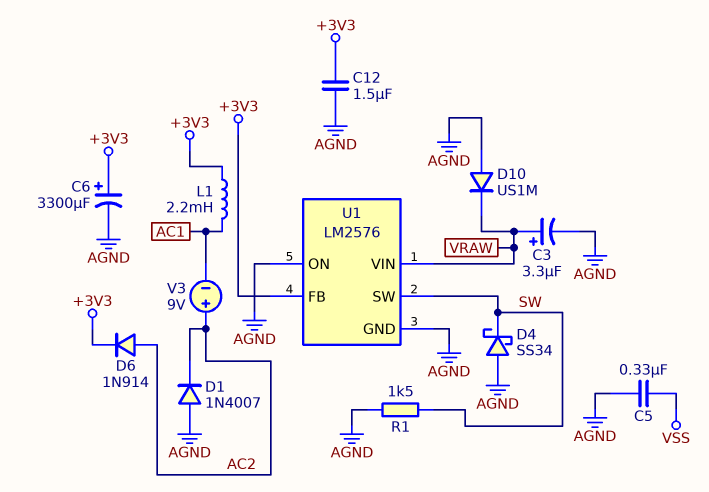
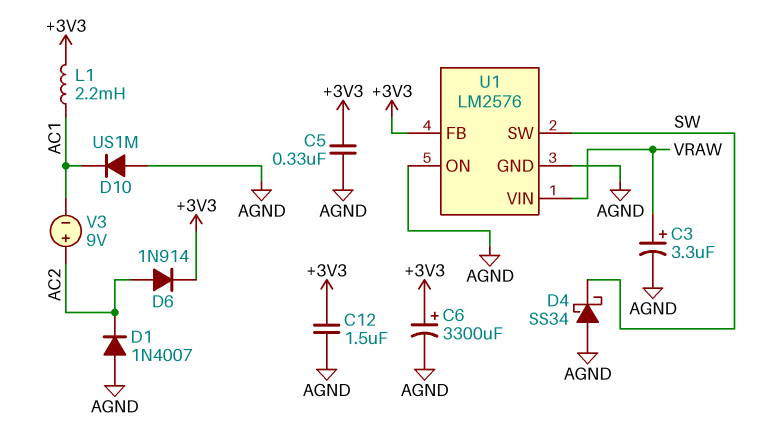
C5: 330nF (AGND, VSS) -> 330nF (+3V3, AGND)
D10: diode US1M (A AGND, K VRAW) -> diode US1M (A AGND, K AC1)
R1: 1.5k (AGND, SW) -> none

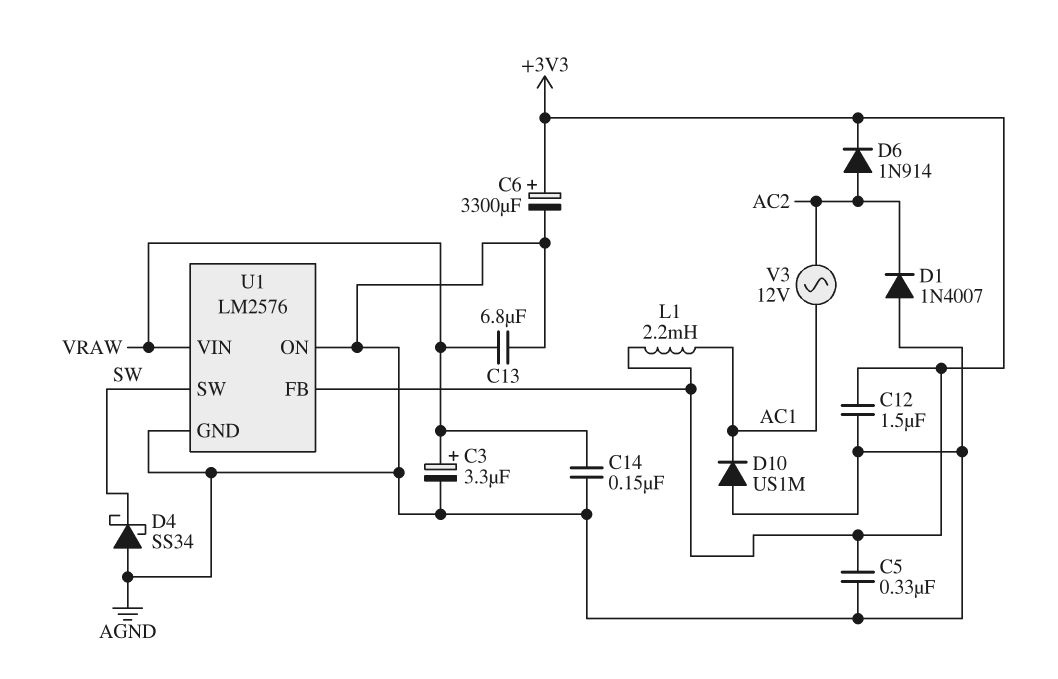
C13: none -> 6.8uF (AGND, VRAW)
C14: none -> 150nF (AGND, VRAW)
V3: 9V (plus AC2, minus AC1) -> AC 12V (AC1, AC2)

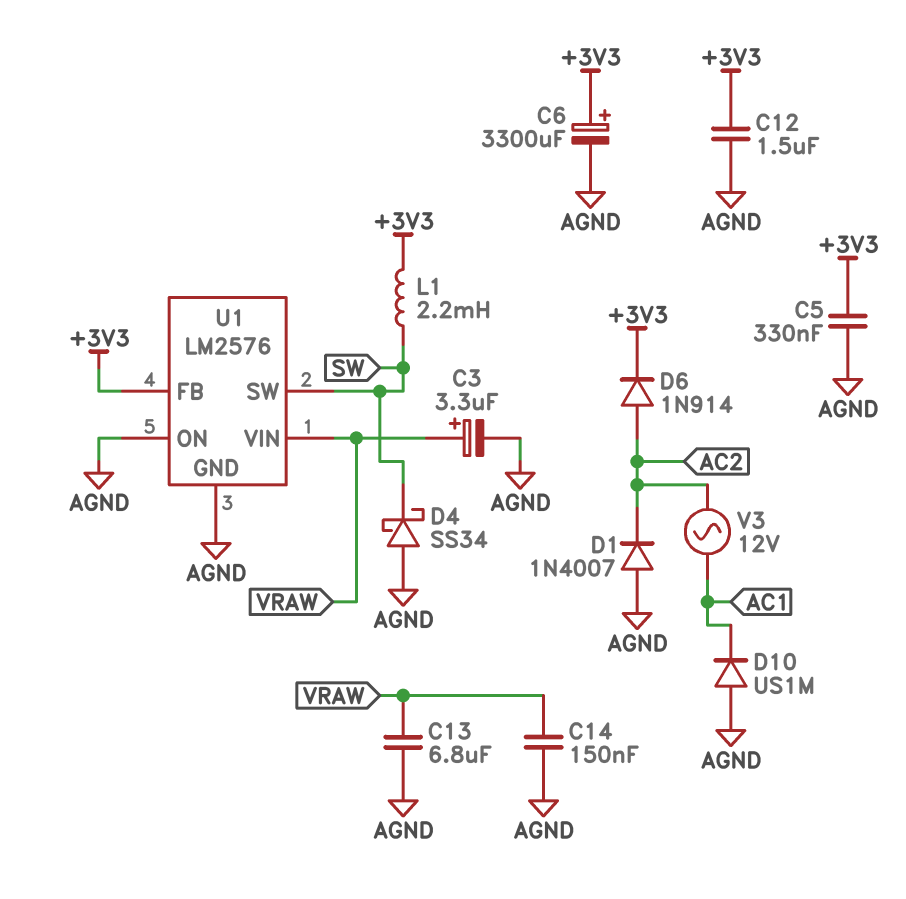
L1: 2.2mH (+3V3, AC1) -> 2.2mH (+3V3, SW)

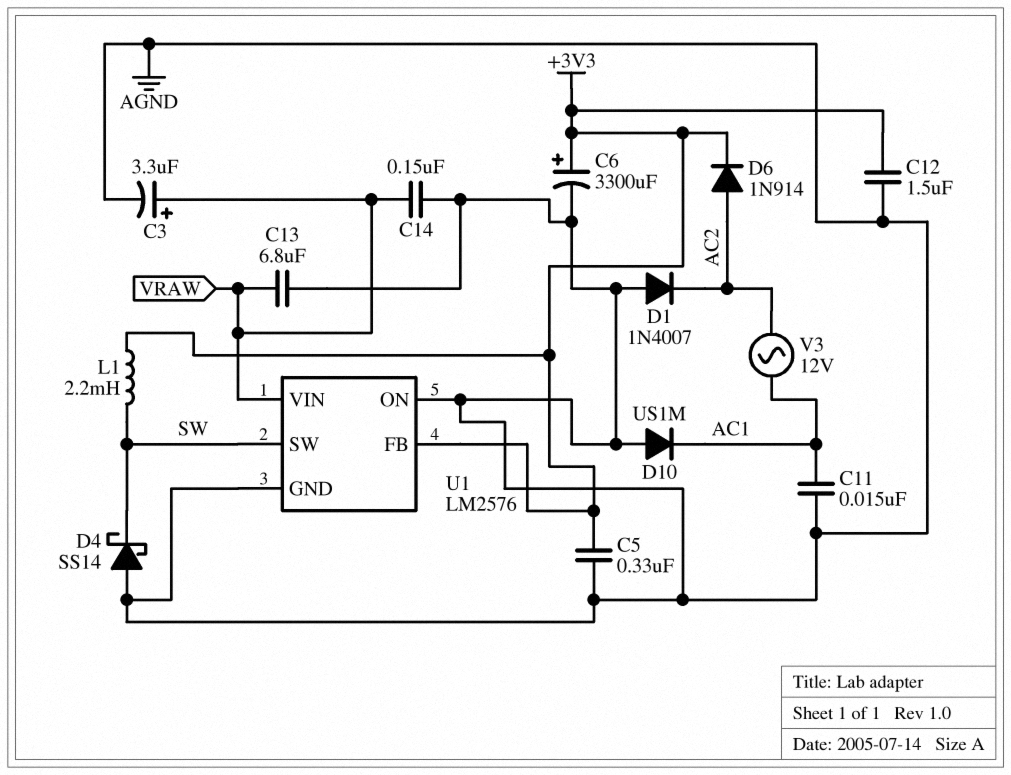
C11: none -> 15nF (AC1, AGND)
D4: schottky SS34 (A AGND, K SW) -> schottky SS14 (A AGND, K SW)

